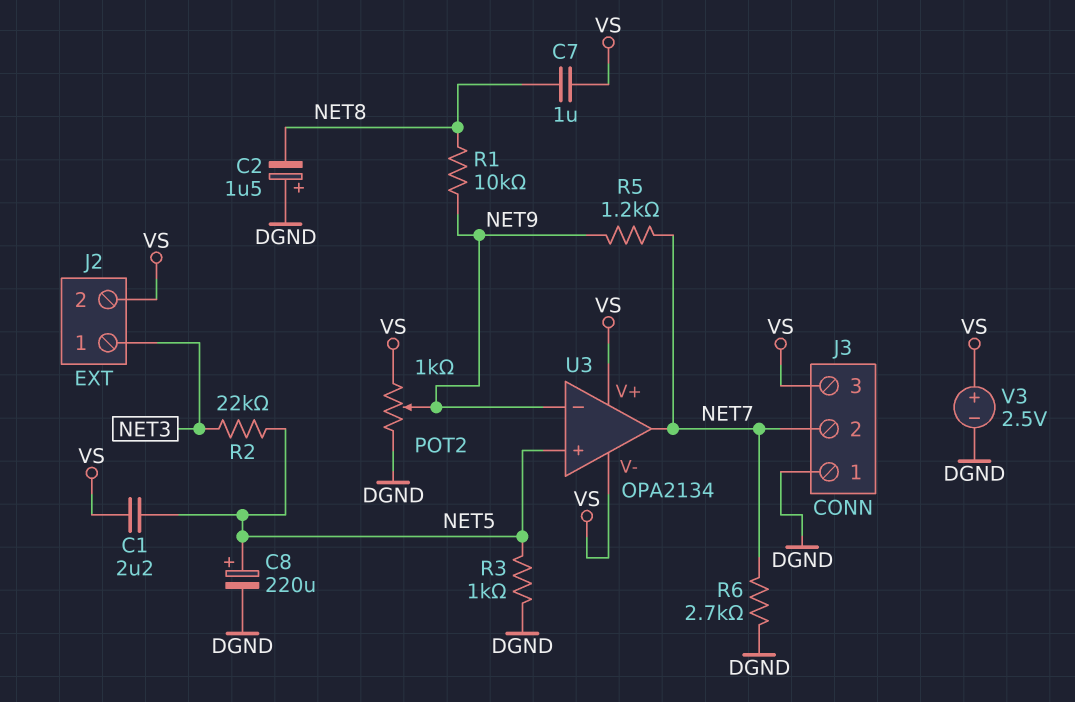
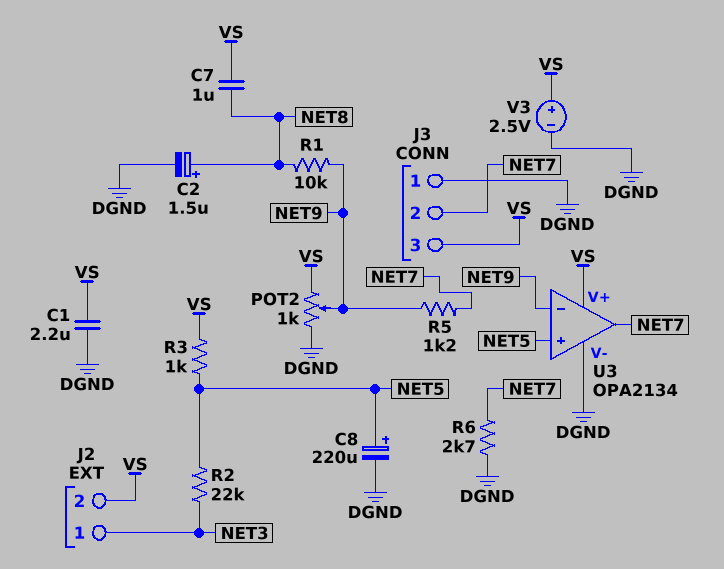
C1: 2.2uF (NET5, VS) -> 2.2uF (DGND, VS)
C2: 1.5uF (plus DGND, minus NET8) -> 1.5uF (plus NET8, minus DGND)
R3: 1k (DGND, NET5) -> 1k (NET5, VS)
U3 pin V-: VS -> DGND

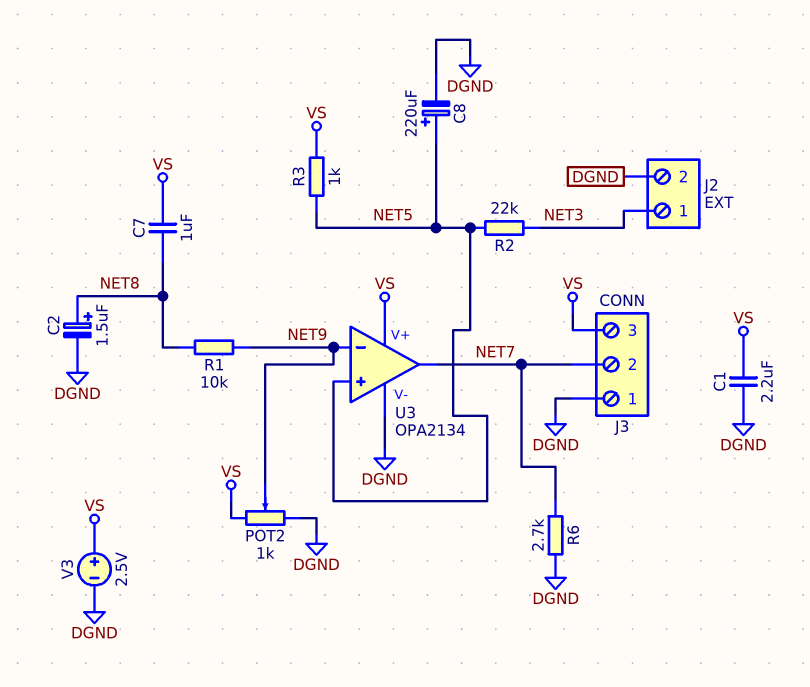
J2 pin 2: VS -> DGND
R5: 1.2k (NET7, NET9) -> none

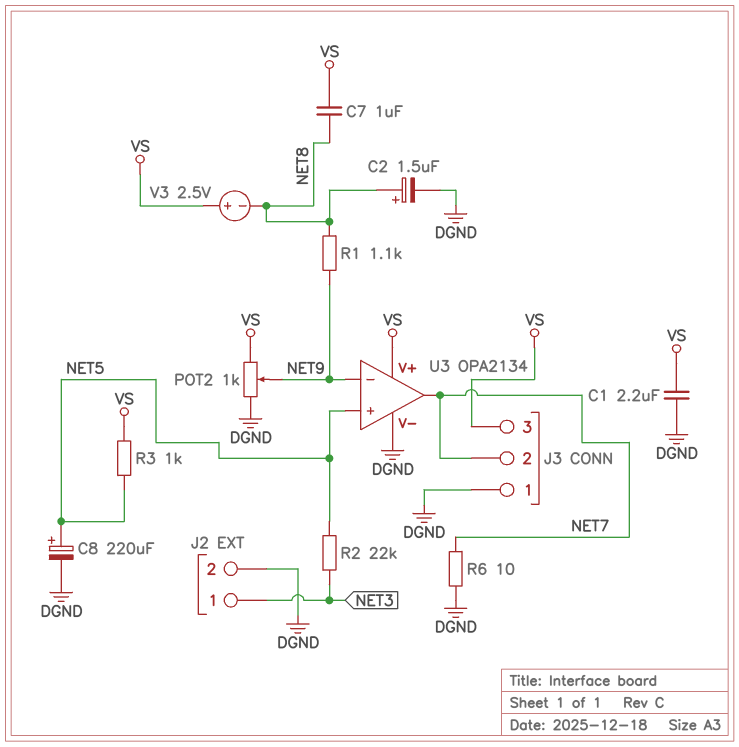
R1: 10k (NET8, NET9) -> 1.1k (NET8, NET9)
R6: 2.7k (DGND, NET7) -> 10 (DGND, NET7)
V3: 2.5V (plus VS, minus DGND) -> 2.5V (plus VS, minus NET8)

